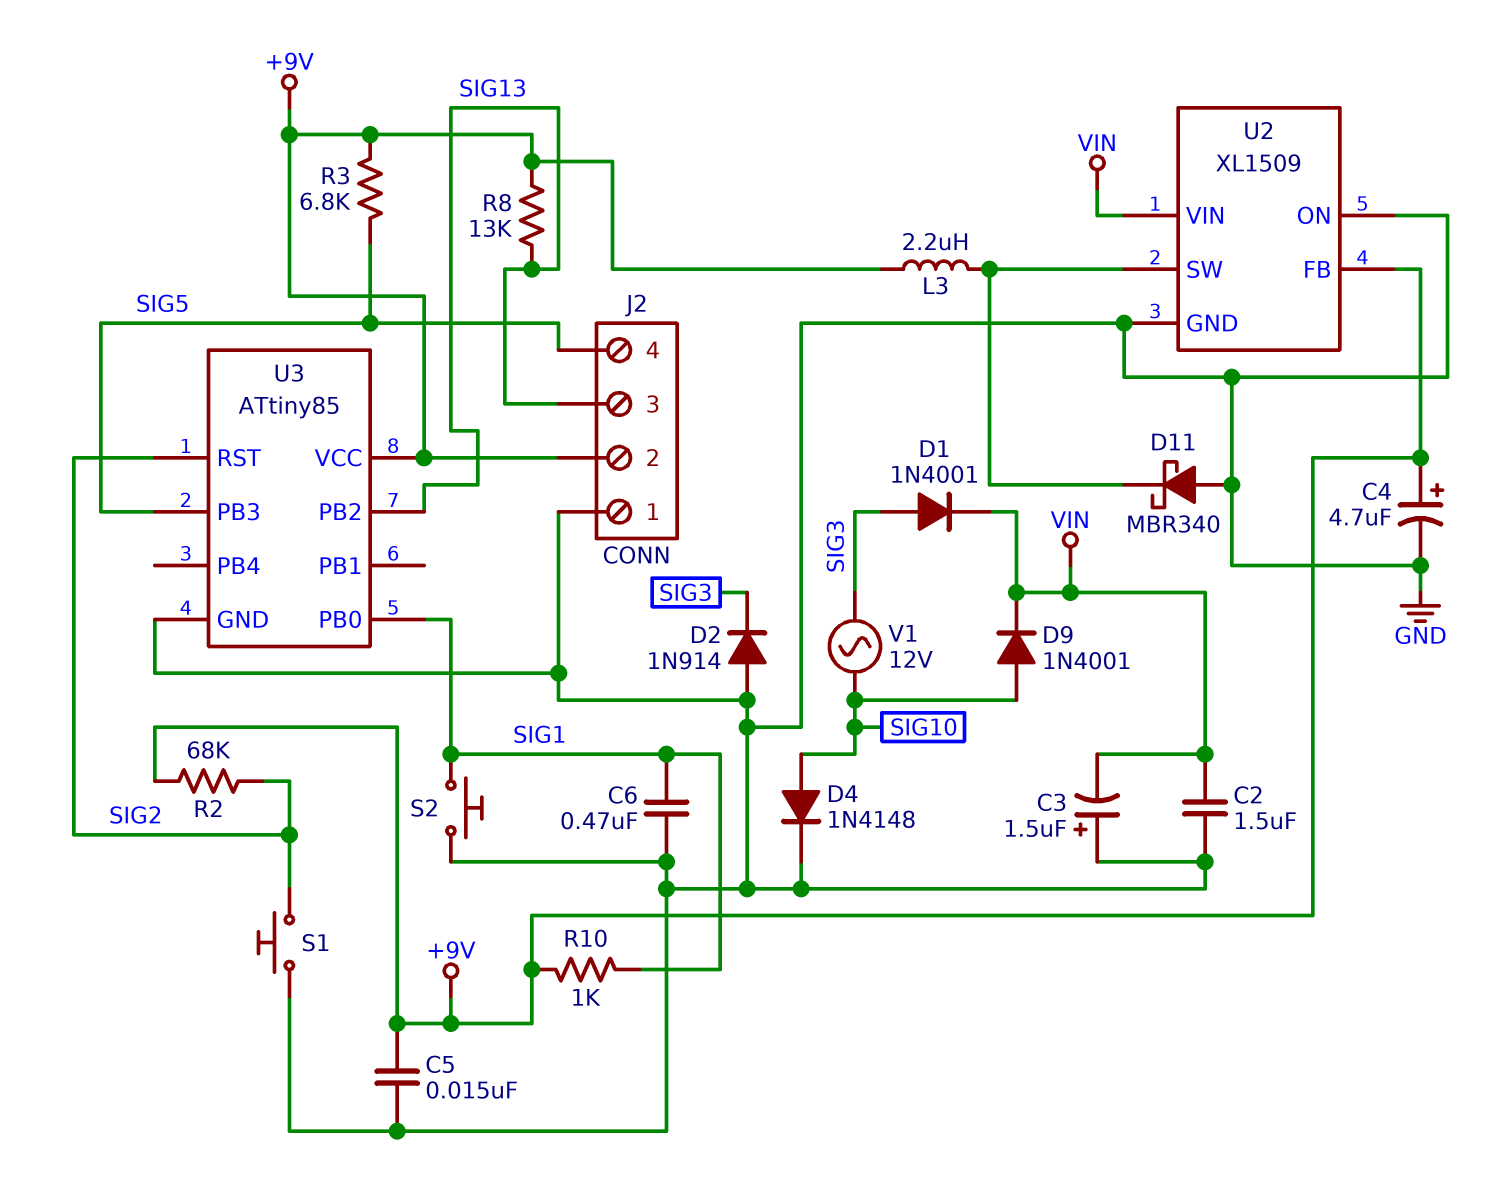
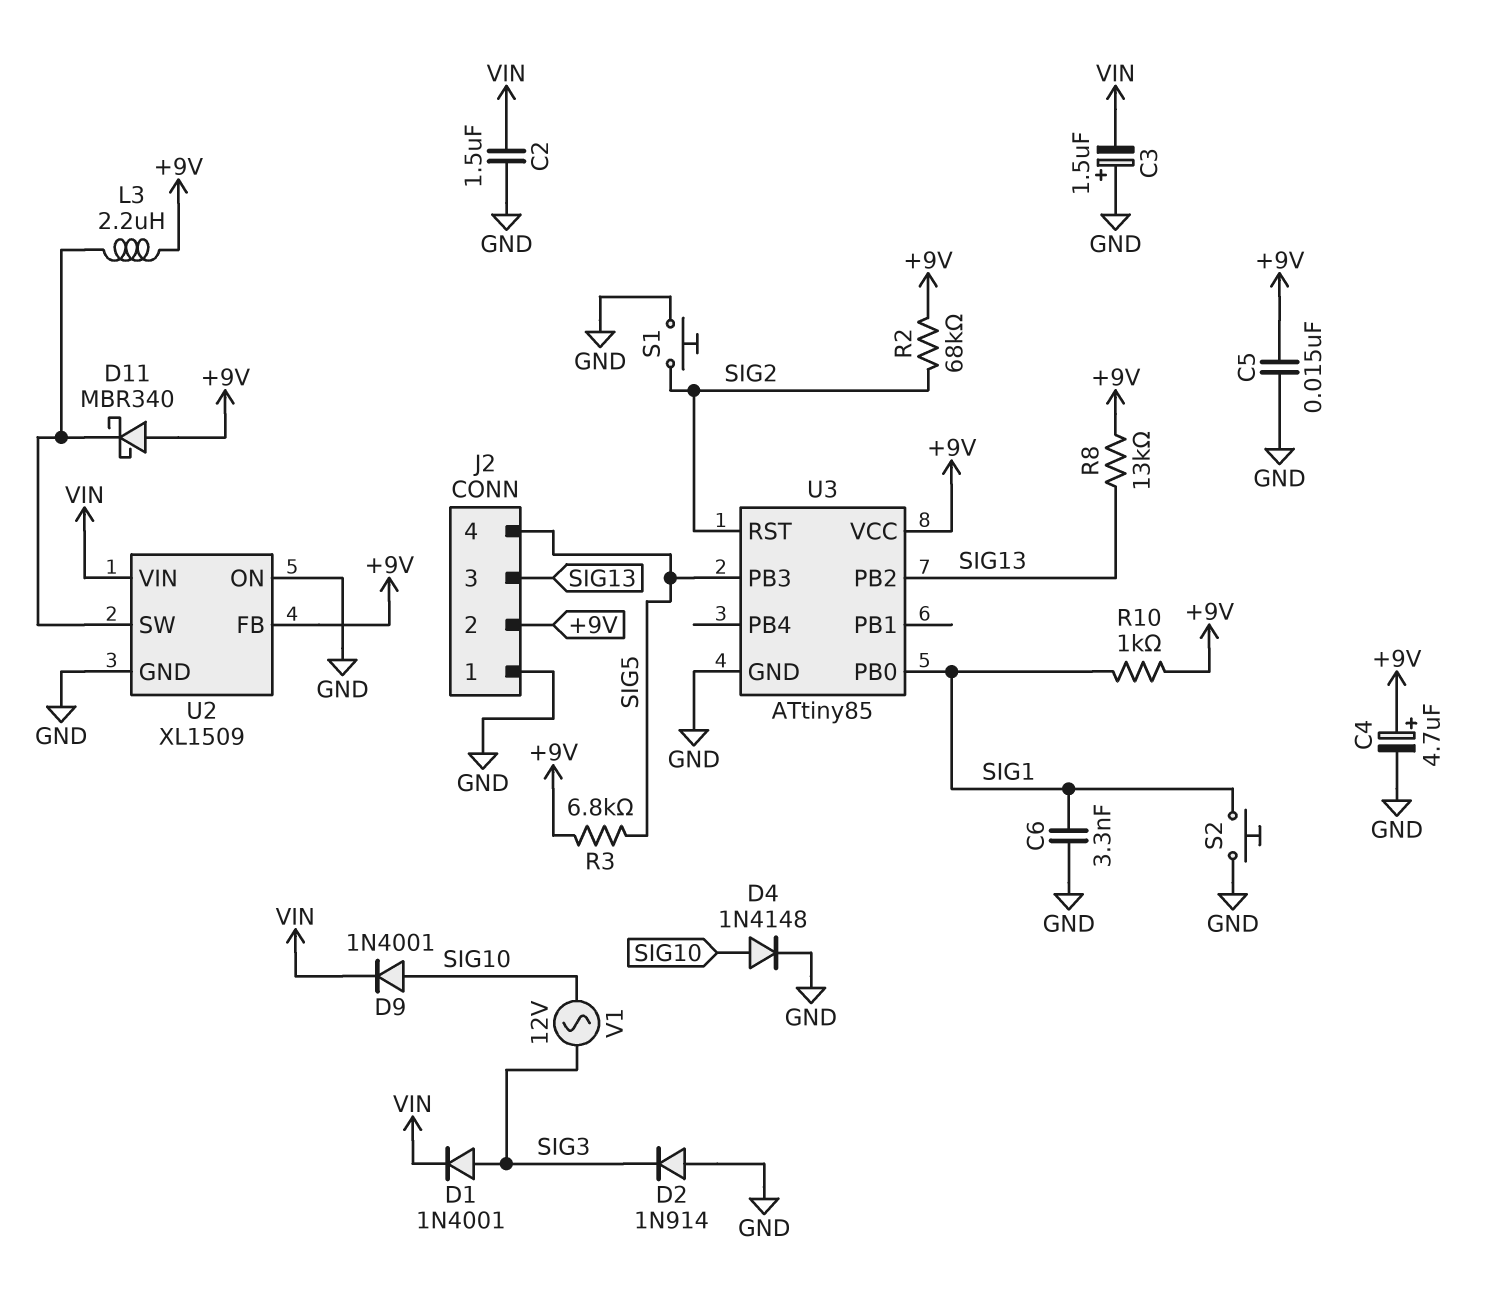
C6: 470nF (GND, SIG1) -> 3.3nF (GND, SIG1)
D11: schottky MBR340 (A GND, K U2/SW) -> schottky MBR340 (A +9V, K U2/SW)

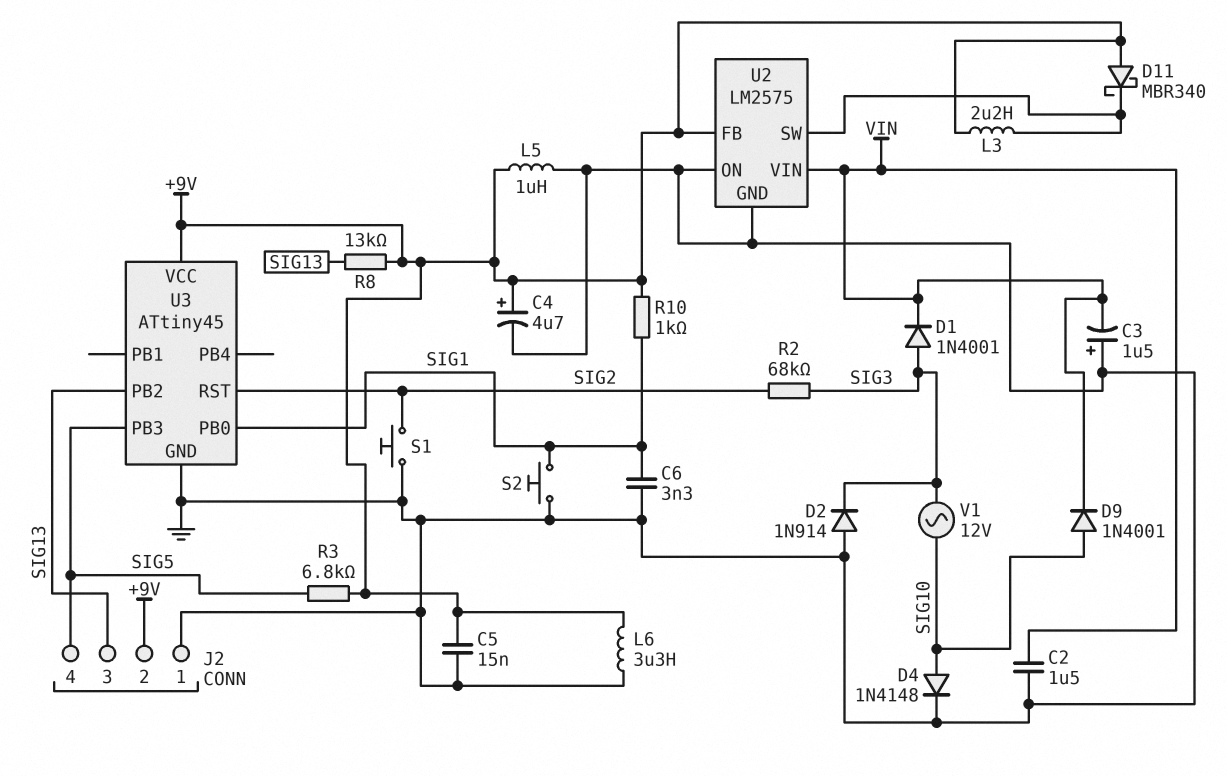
L5: none -> 1uH (+9V, GND)
L6: none -> 3.3uH (+9V, GND)
R2: 68k (+9V, SIG2) -> 68k (SIG2, SIG3)
U2: XL1509 -> LM2575
U3: ATtiny85 -> ATtiny45

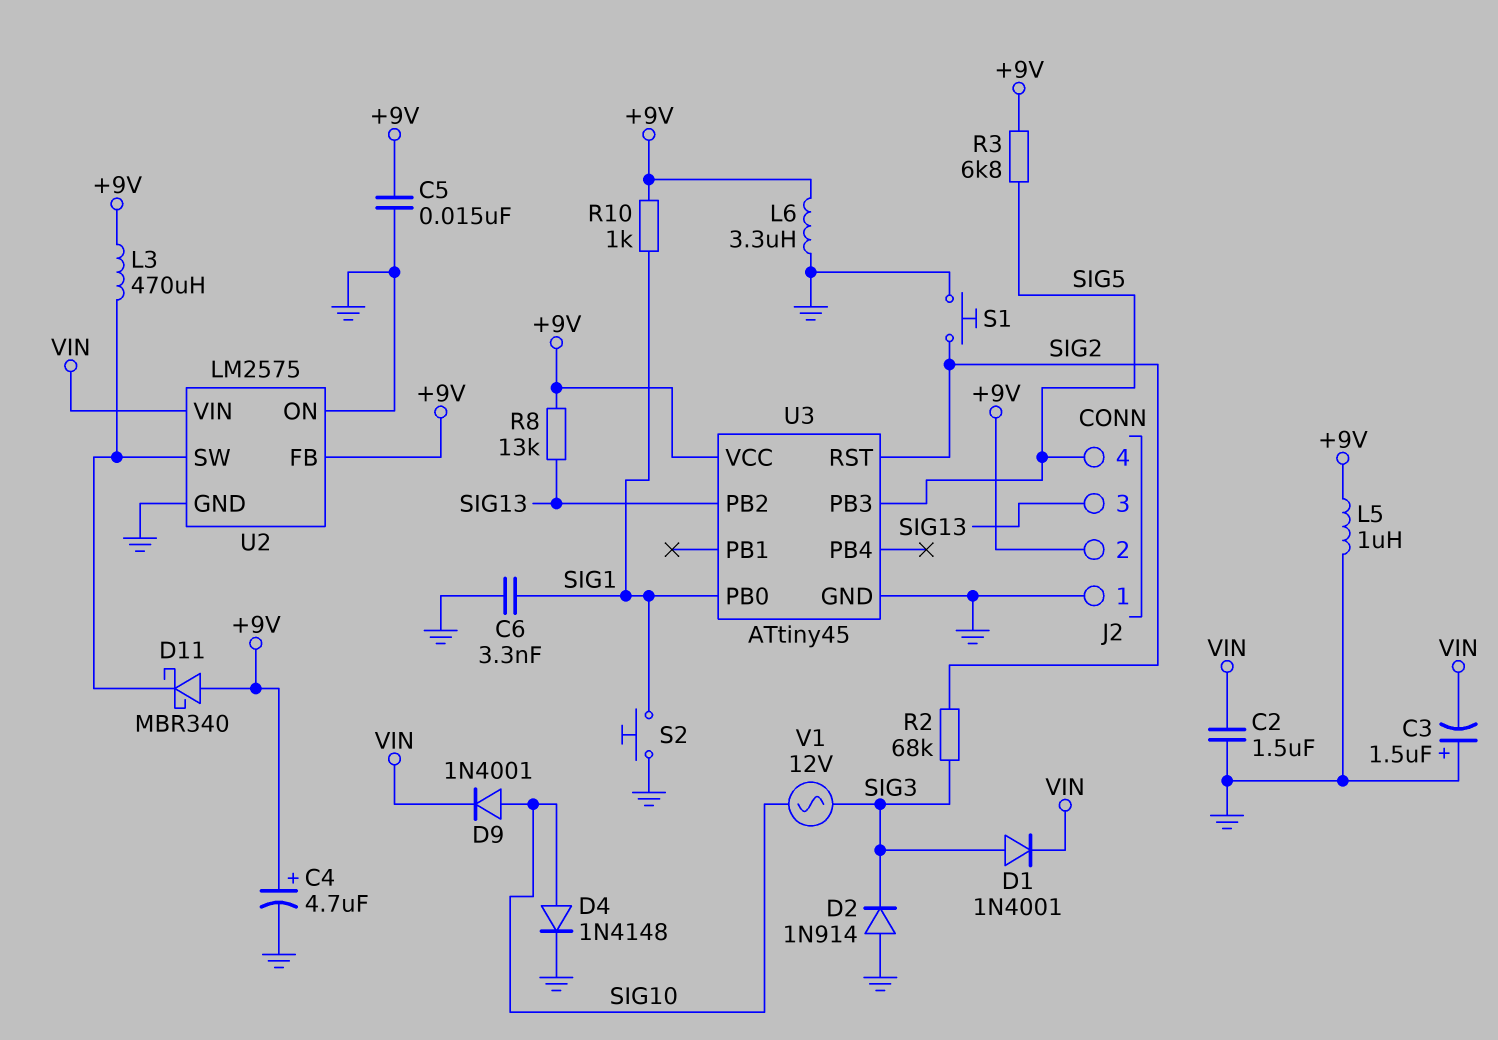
L3: 2.2uH (+9V, U2/SW) -> 470uH (+9V, U2/SW)

